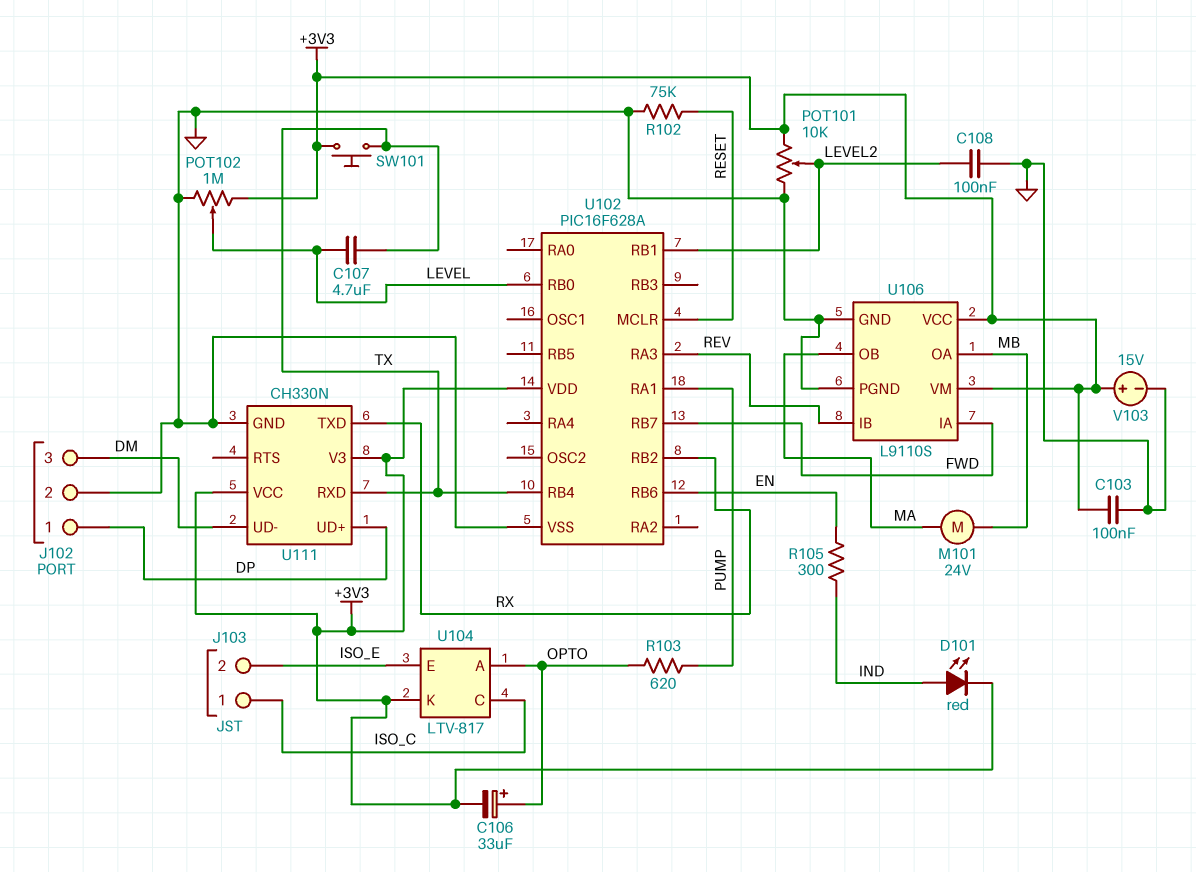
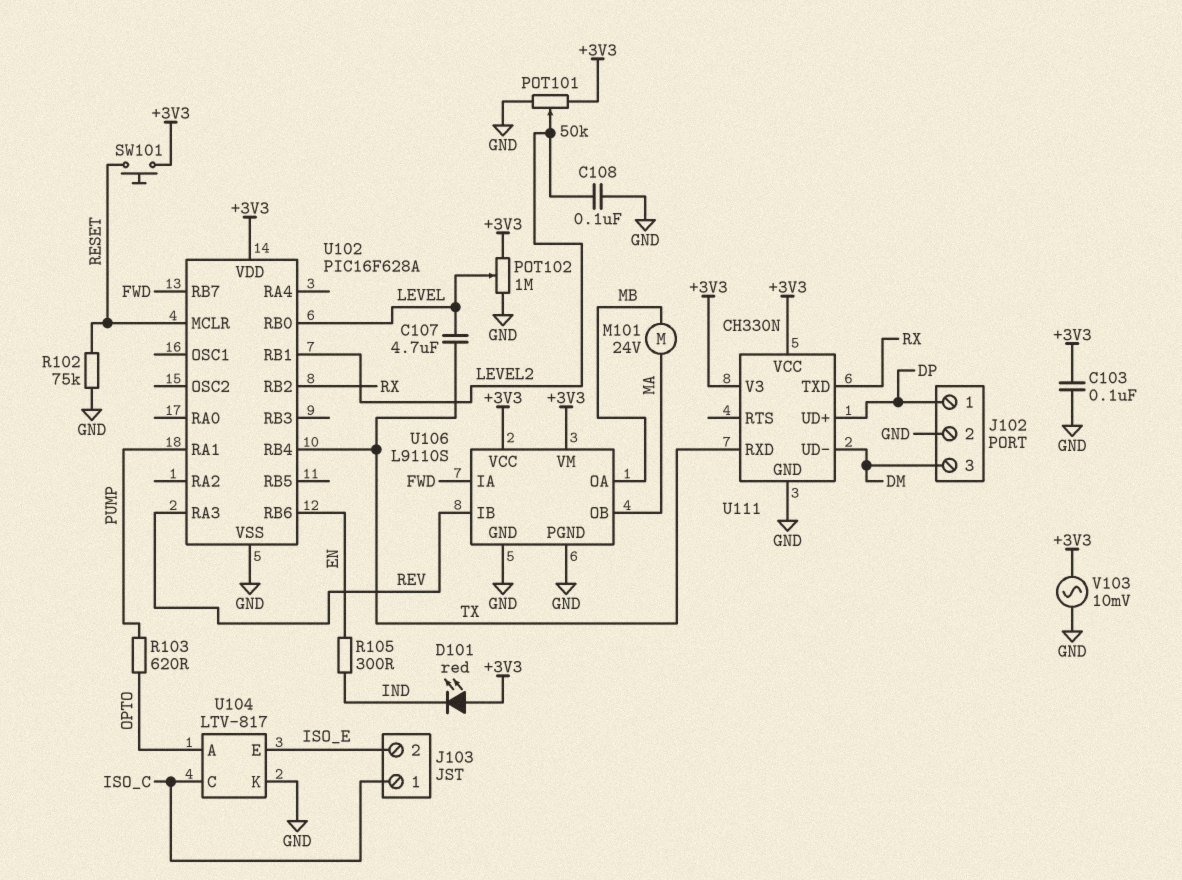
C106: 33uF (plus OPTO, minus +3V3) -> none
D101: LED red (A IND, K +3V3) -> LED red (A +3V3, K IND)
POT101: 10k (+3V3, GND, wiper LEVEL2) -> 50k (+3V3, GND, wiper LEVEL2)
SW101: button (+3V3, TX) -> button (+3V3, RESET)
U104 pin K: +3V3 -> GND
V103: 15V (plus +3V3, minus GND) -> AC 10mV (+3V3, GND)

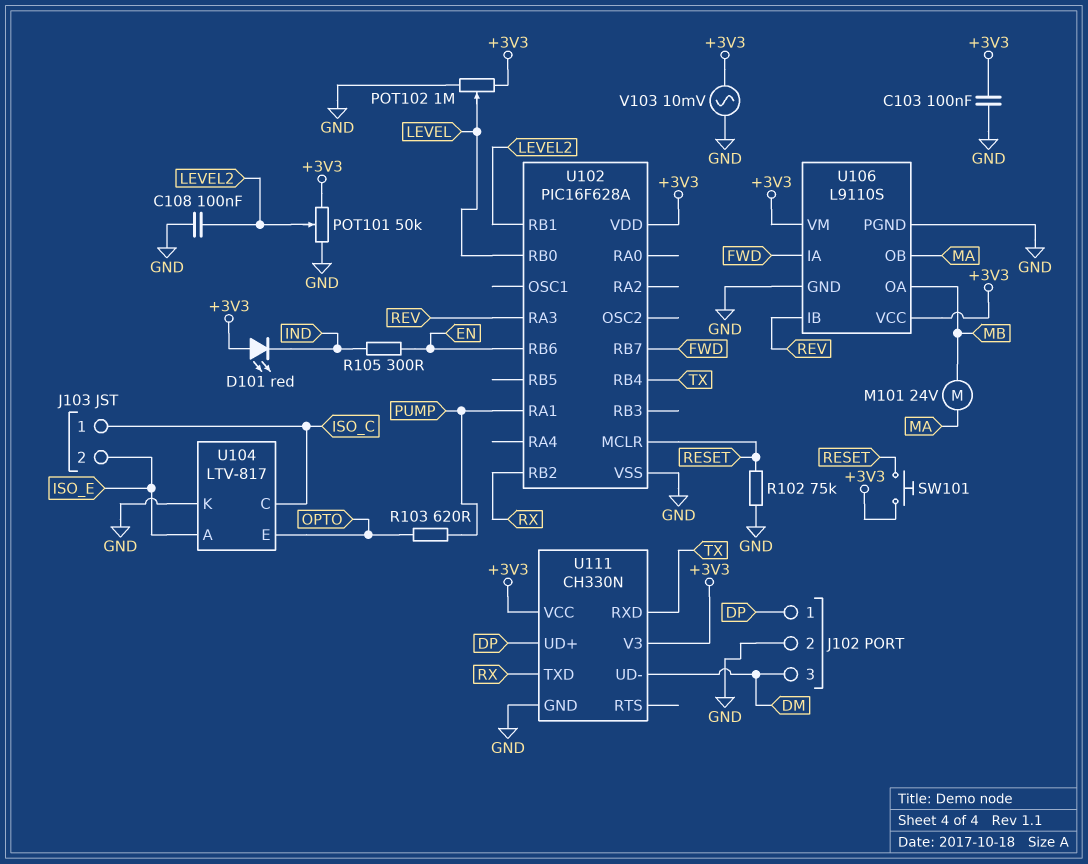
C107: 4.7uF (LEVEL, TX) -> none
U104 pin A: OPTO -> ISO_E
U104 pin E: ISO_E -> OPTO

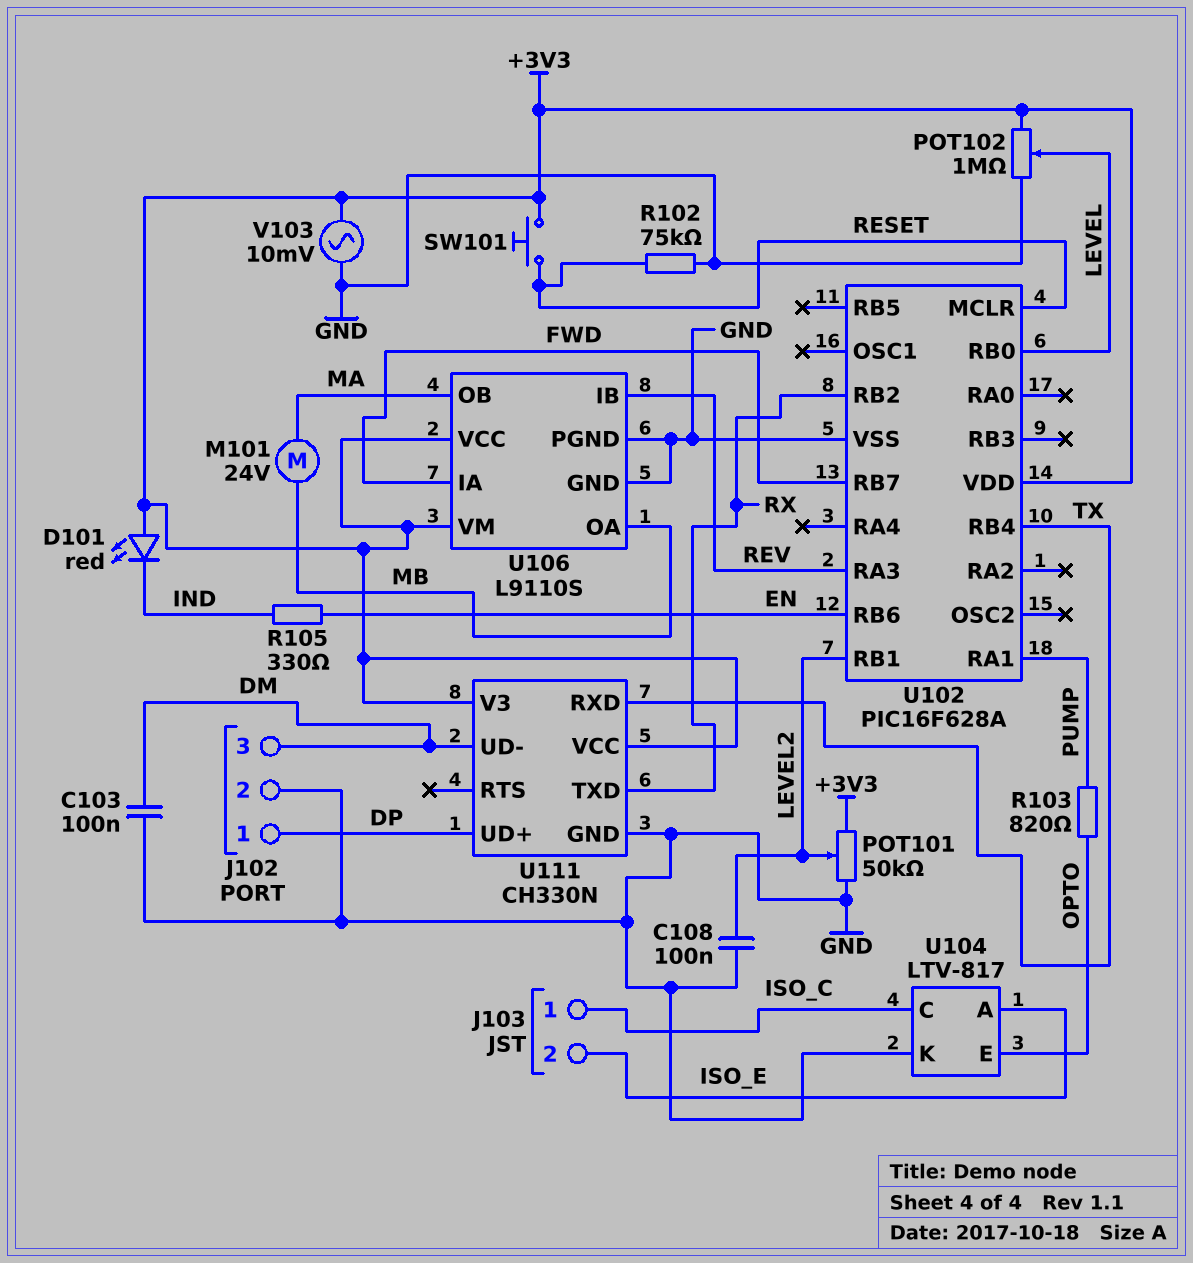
C103: 100nF (+3V3, GND) -> 100nF (DM, GND)
R103: 620 (OPTO, PUMP) -> 820 (OPTO, PUMP)
R105: 300 (EN, IND) -> 330 (EN, IND)

